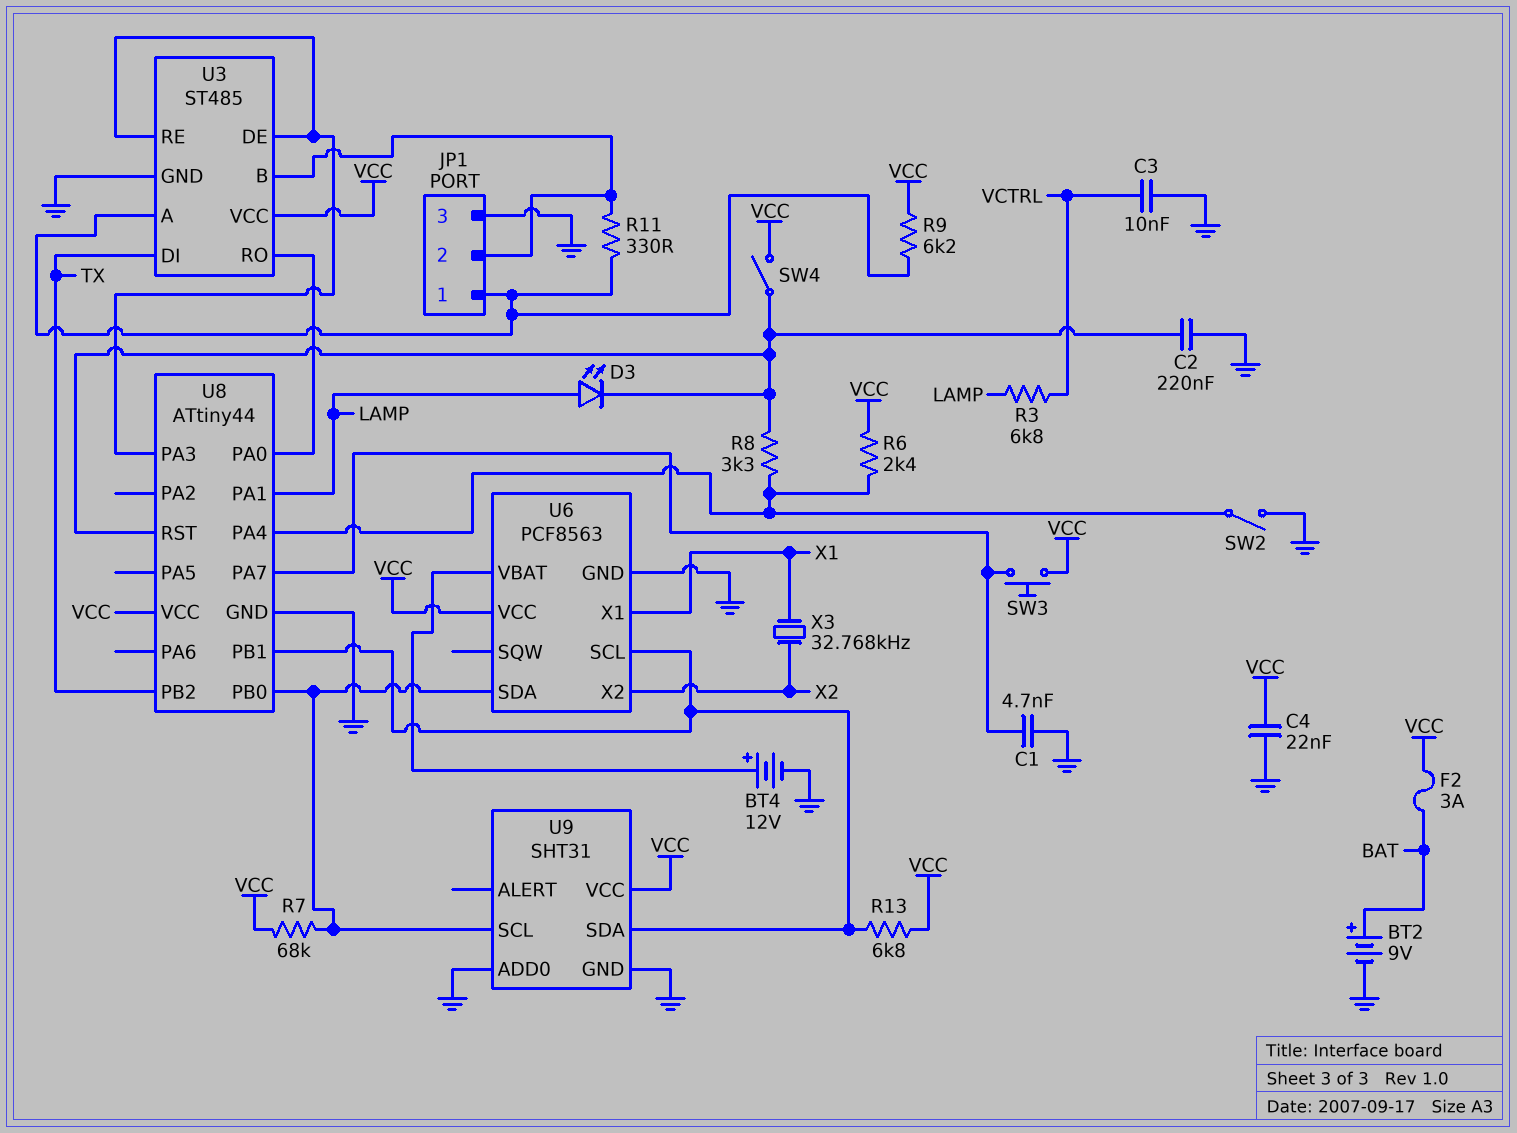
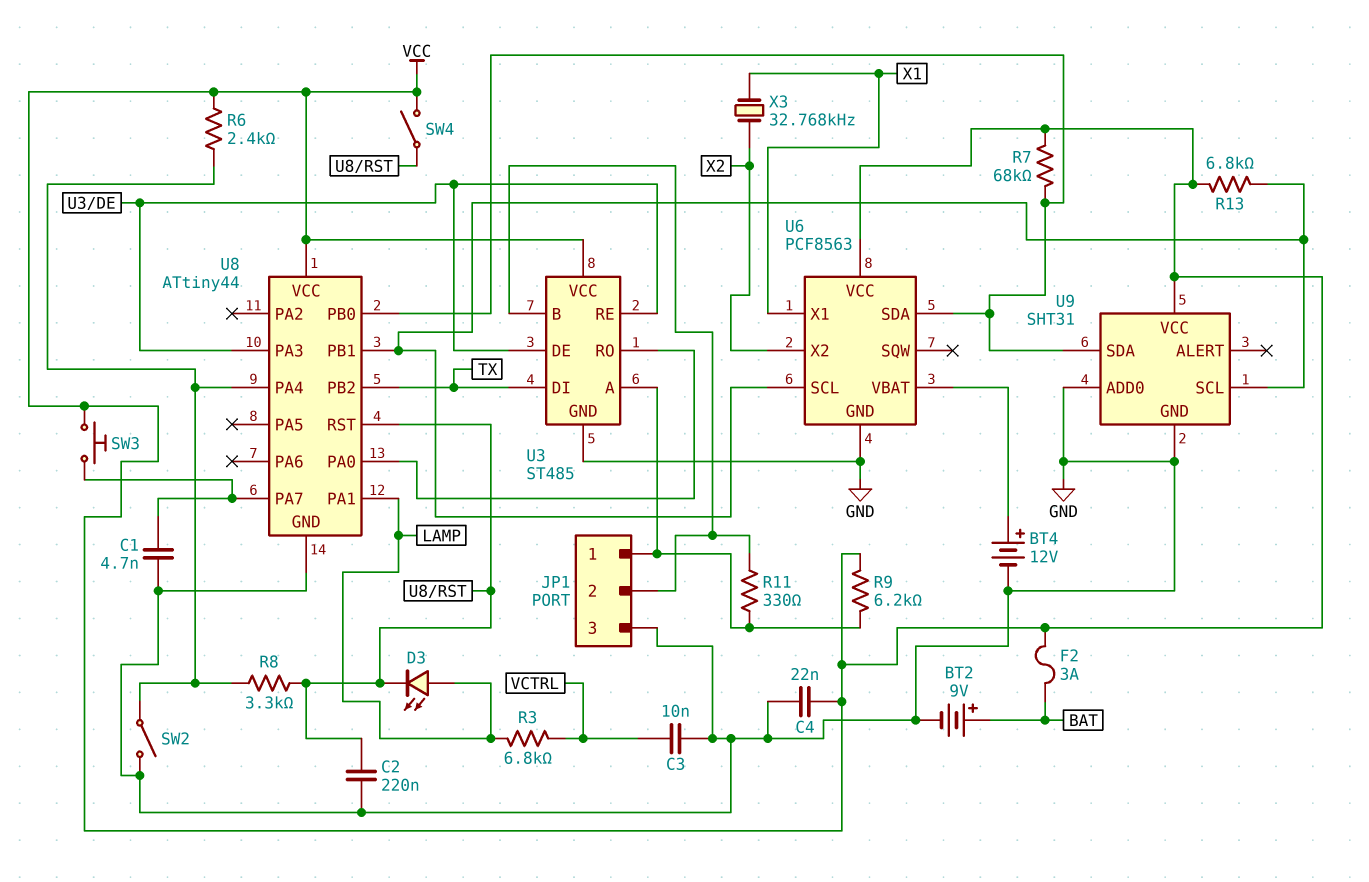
U9 pin SCL: U6/SDA -> U6/SCL
U9 pin SDA: U6/SCL -> U6/SDA

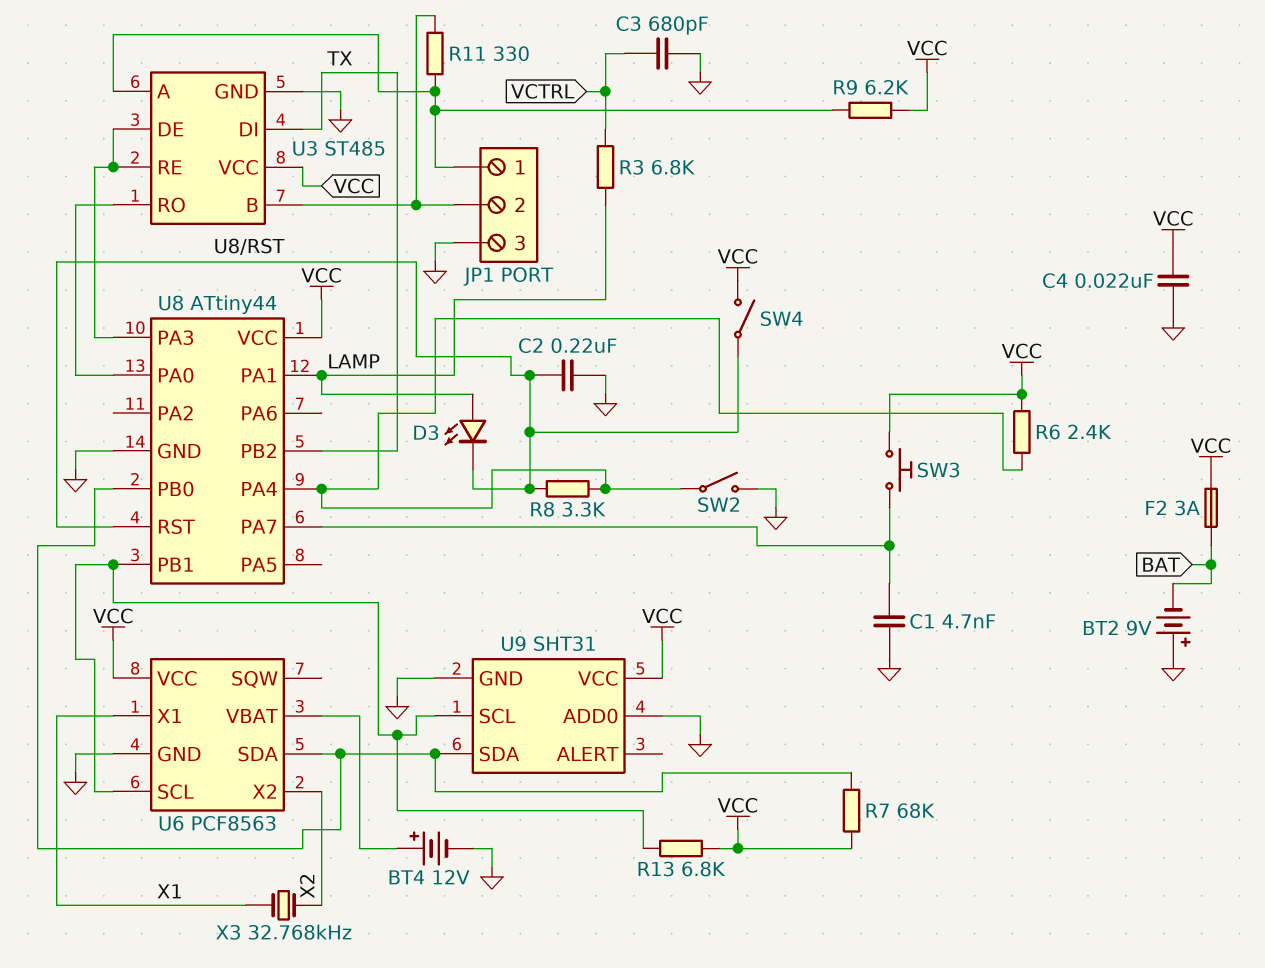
BT2: 9V (plus BAT, minus GND) -> 9V (plus GND, minus BAT)
C3: 10nF (GND, VCTRL) -> 680pF (GND, VCTRL)

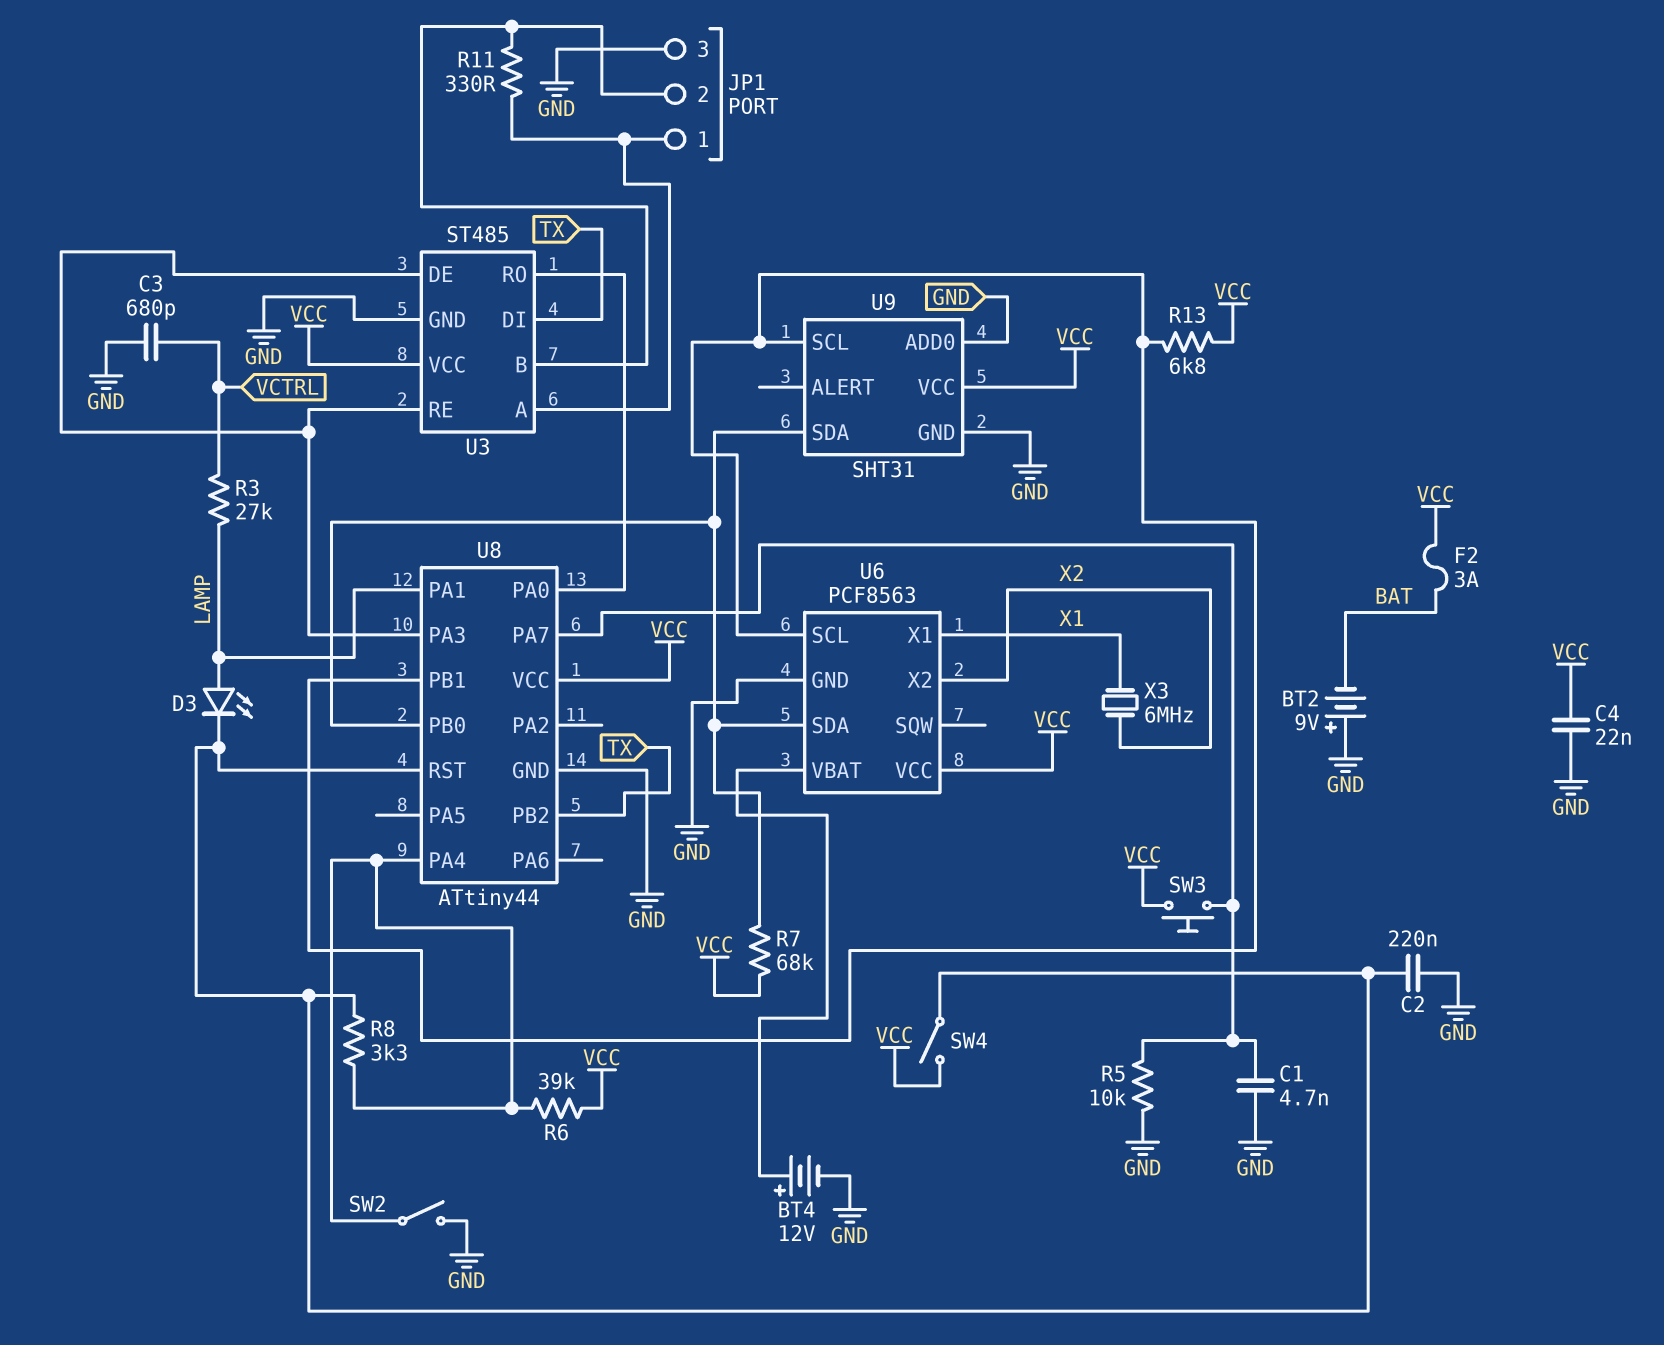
R3: 6.8k (LAMP, VCTRL) -> 27k (LAMP, VCTRL)
R5: none -> 10k (GND, U8/PA7)
R6: 2.4k (U8/PA4, VCC) -> 39k (U8/PA4, VCC)
R9: 6.2k (JP1/1, VCC) -> none
X3: 32.768kHz (X1, X2) -> 6MHz (X1, X2)

